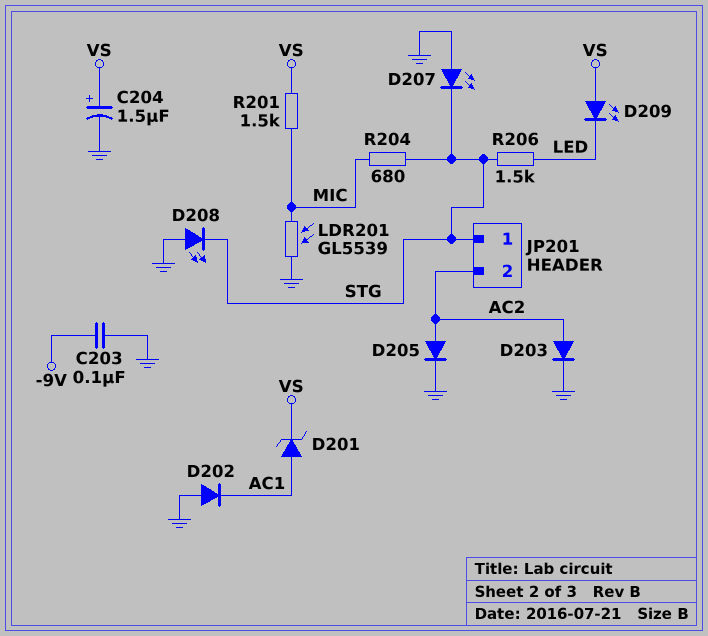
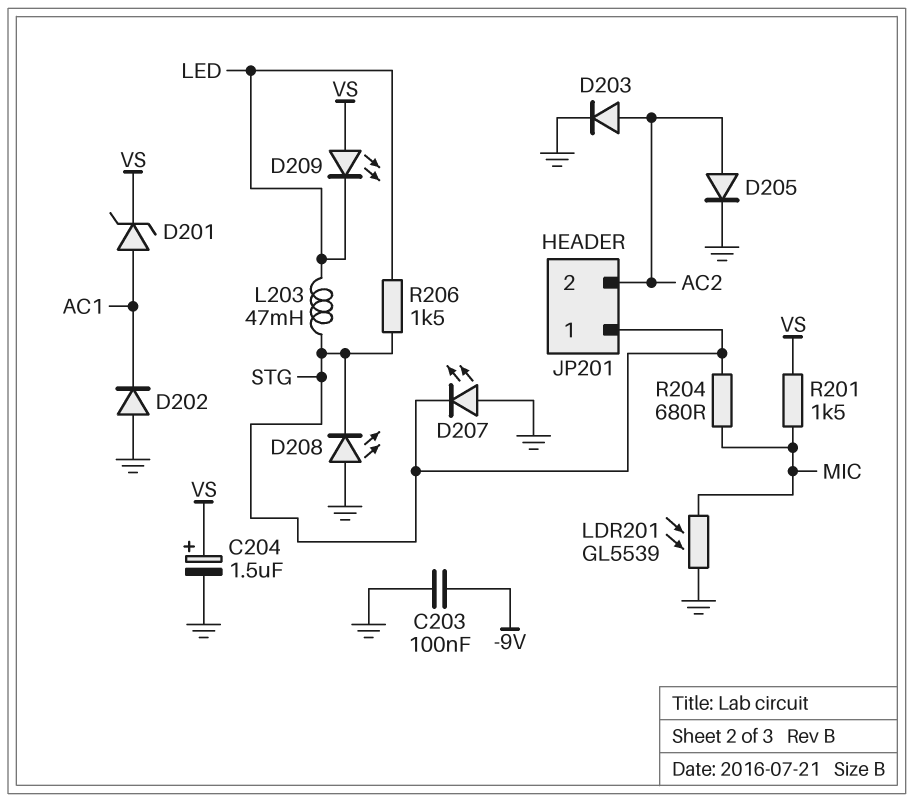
L203: none -> 47mH (LED, STG)

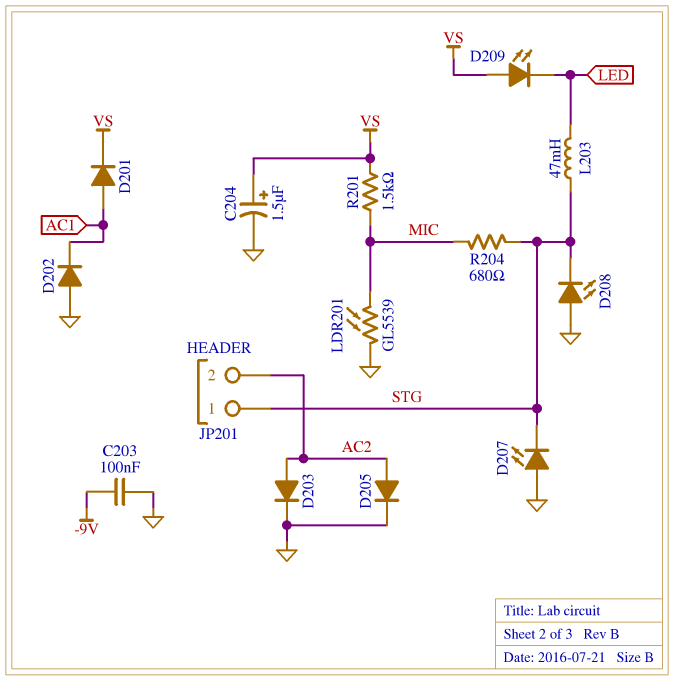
D201: zener (A AC1, K VS) -> diode (A AC1, K VS)
R206: 1.5k (LED, STG) -> none

